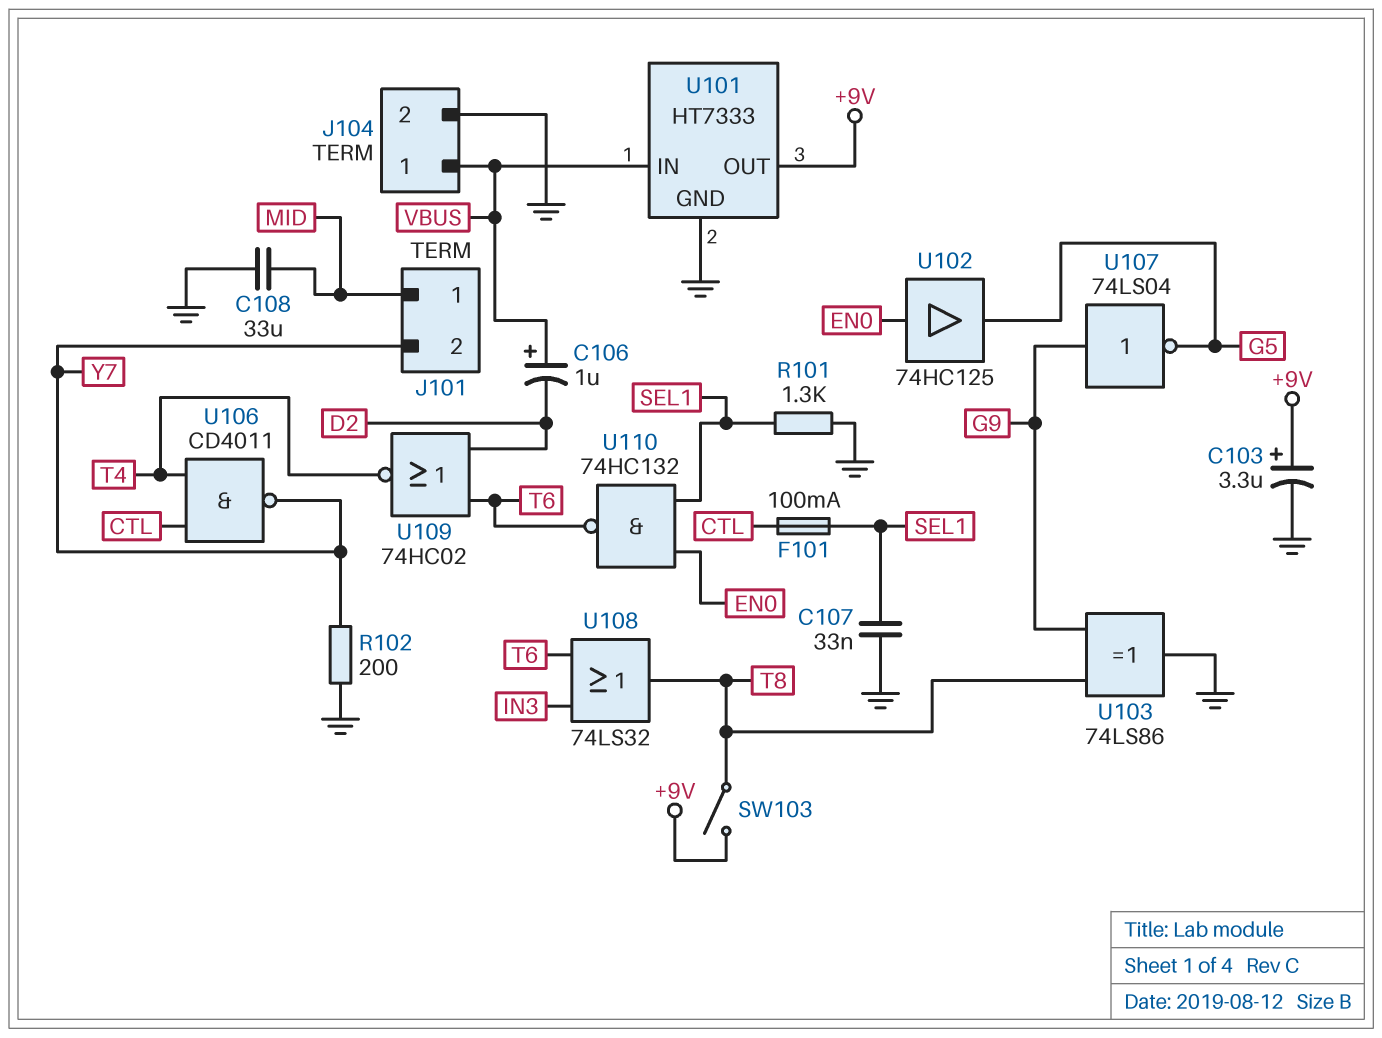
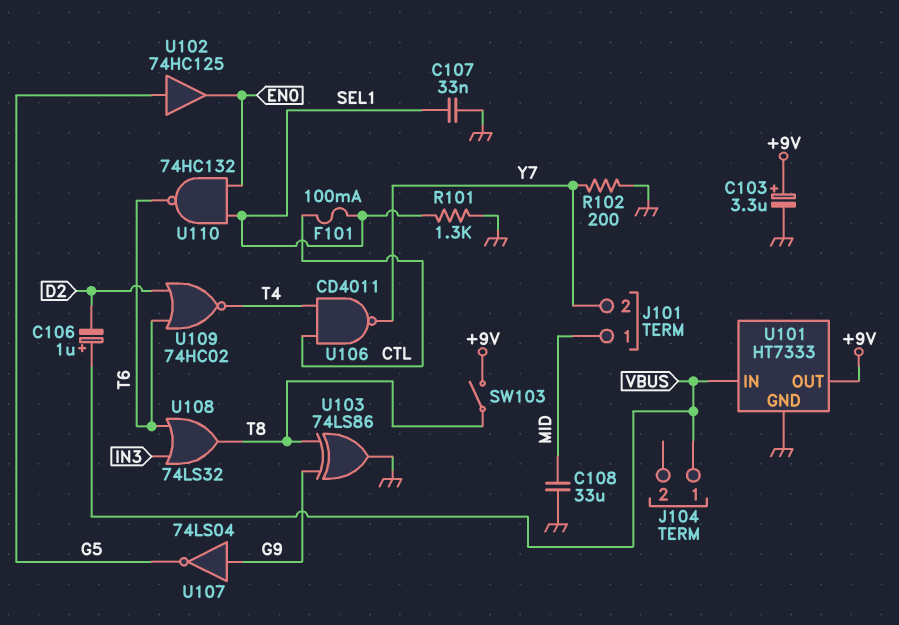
J104 pin 2: GND -> none
U102: buffer 74HC125 (in EN0, out G5) -> buffer 74HC125 (in G5, out EN0)

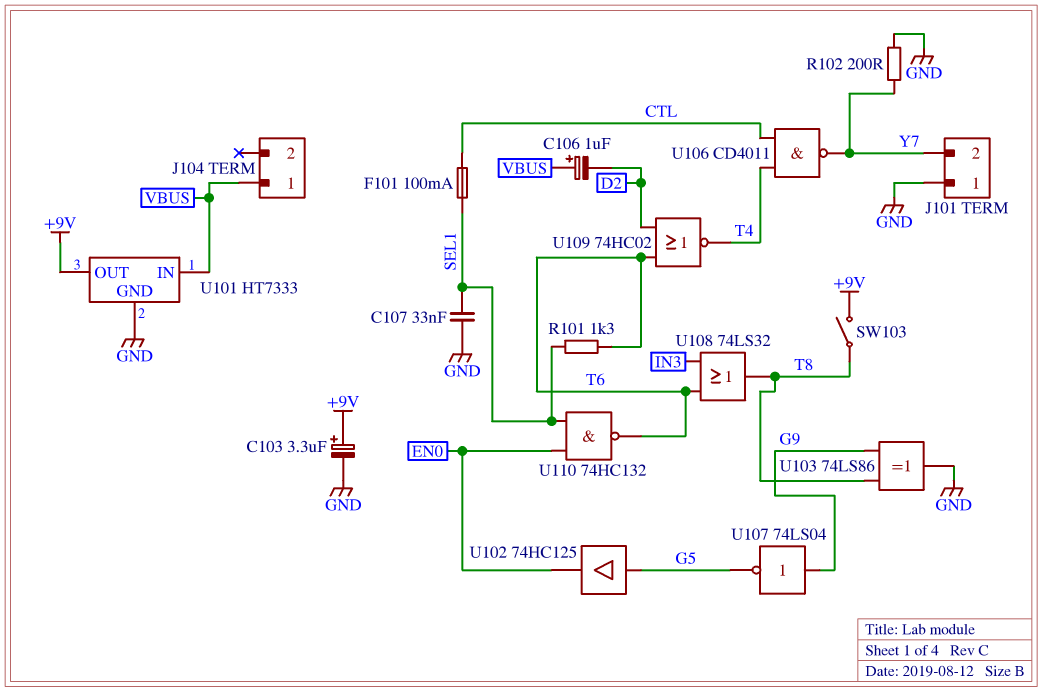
C108: 33uF (GND, MID) -> none
J101 pin 1: MID -> GND
R101: 1.3k (GND, SEL1) -> 1.3k (SEL1, T6)

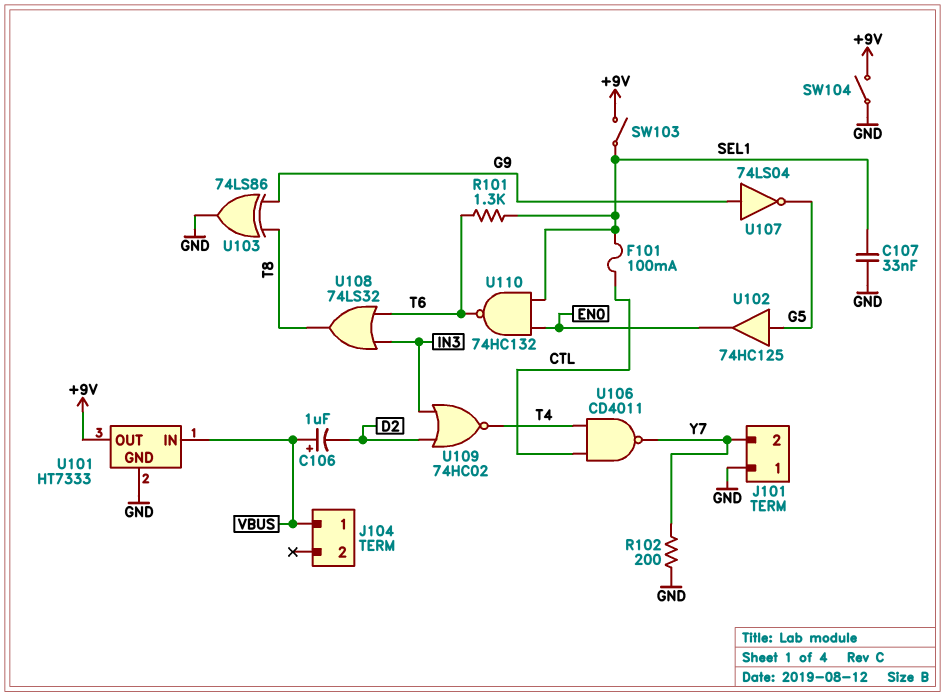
C103: 3.3uF (plus +9V, minus GND) -> none
SW103: switch (+9V, T8) -> switch (+9V, SEL1)
SW104: none -> switch (+9V, GND)
U109: NOR 74HC02 (in D2, in T6, out T4) -> NOR 74HC02 (in D2, in IN3, out T4)

